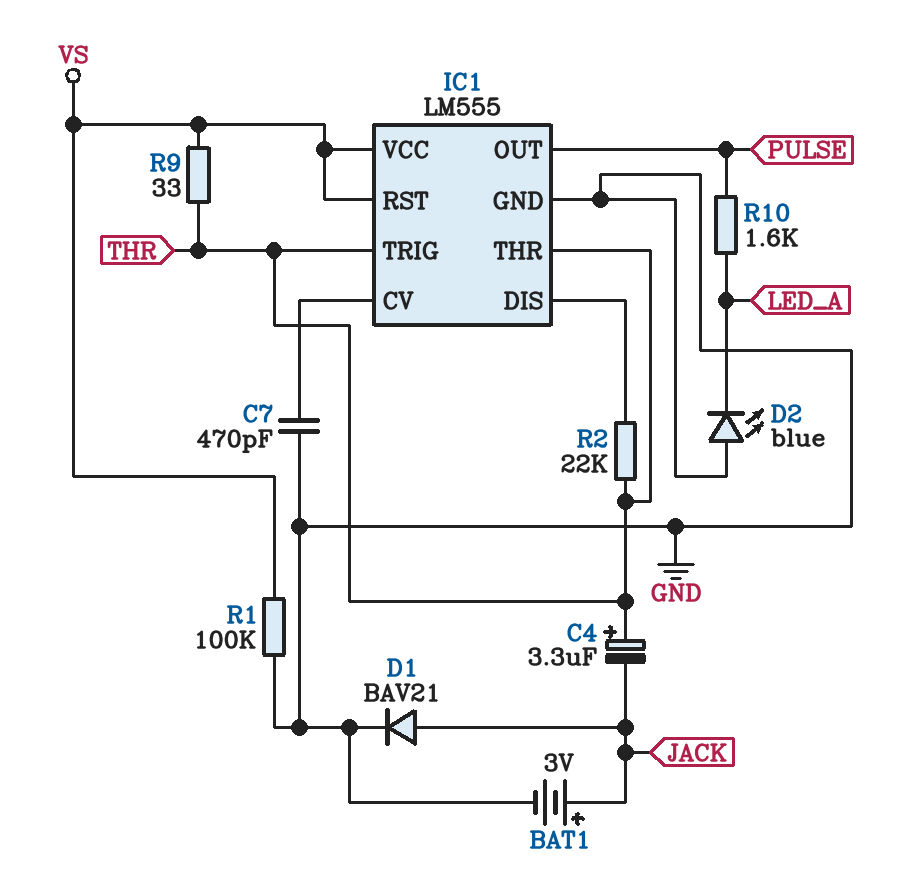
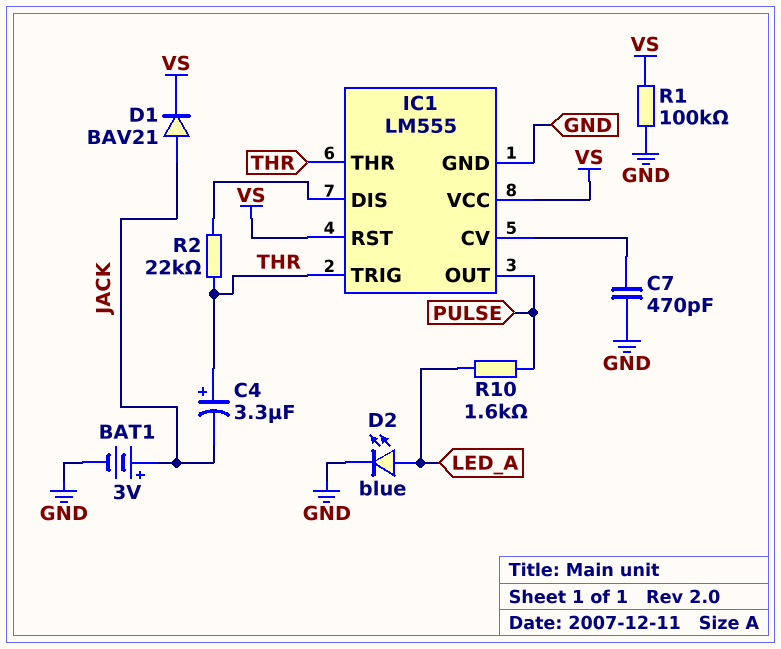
D1: diode BAV21 (A JACK, K GND) -> diode BAV21 (A JACK, K VS)
D2: LED blue (A GND, K LED_A) -> LED blue (A LED_A, K GND)
R9: 33 (THR, VS) -> none

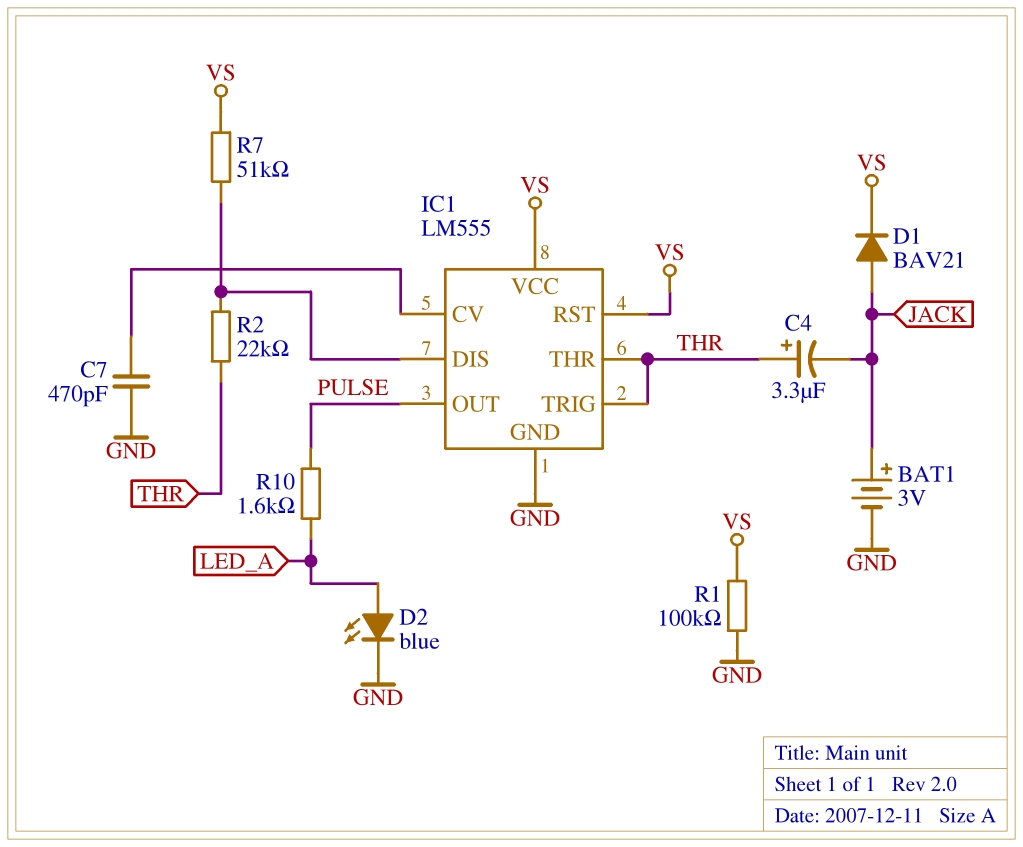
R7: none -> 51k (IC1/DIS, VS)

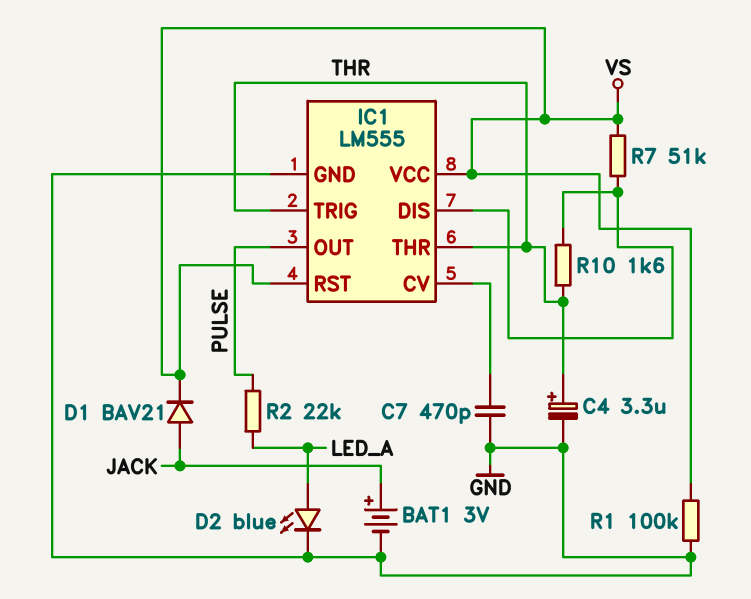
C4: 3.3uF (plus THR, minus JACK) -> 3.3uF (plus THR, minus GND)
R2: 22k (IC1/DIS, THR) -> 22k (LED_A, PULSE)
R10: 1.6k (LED_A, PULSE) -> 1.6k (IC1/DIS, THR)

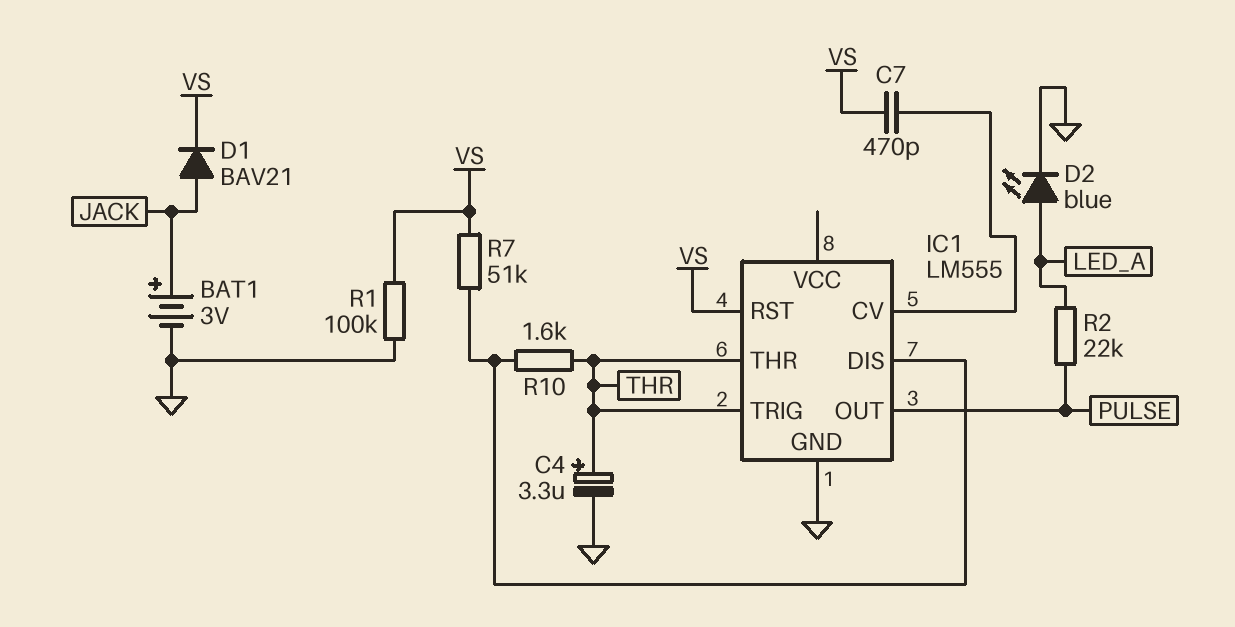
C7: 470pF (GND, IC1/CV) -> 470pF (IC1/CV, VS)
IC1 pin VCC: VS -> none

